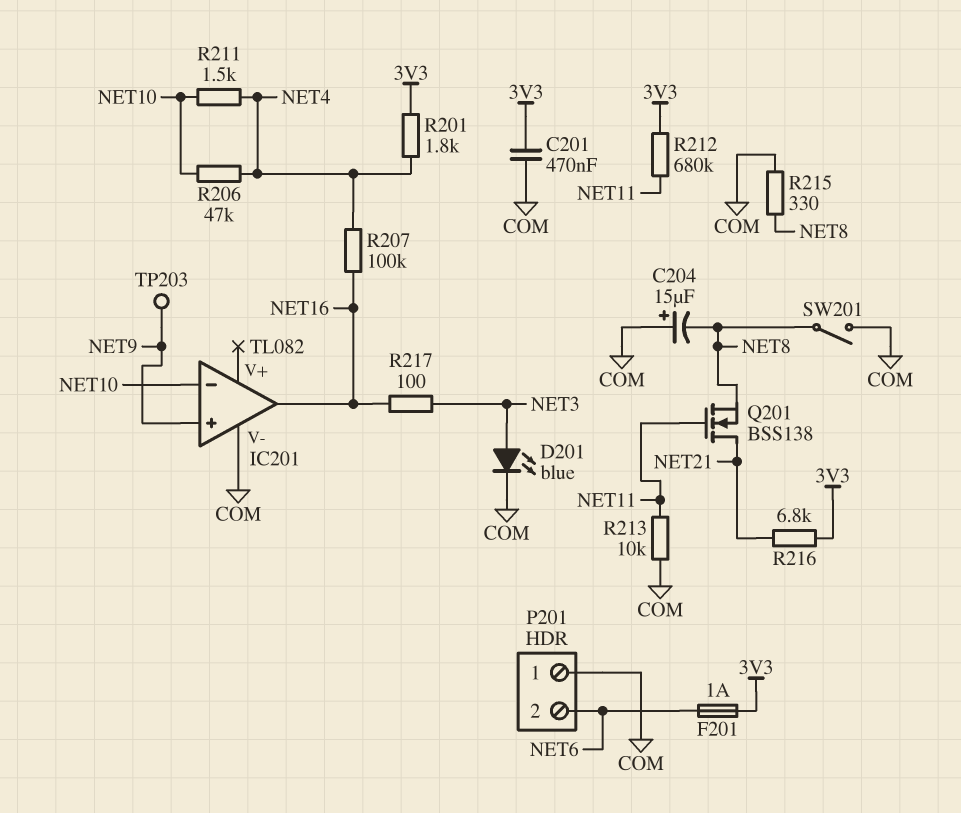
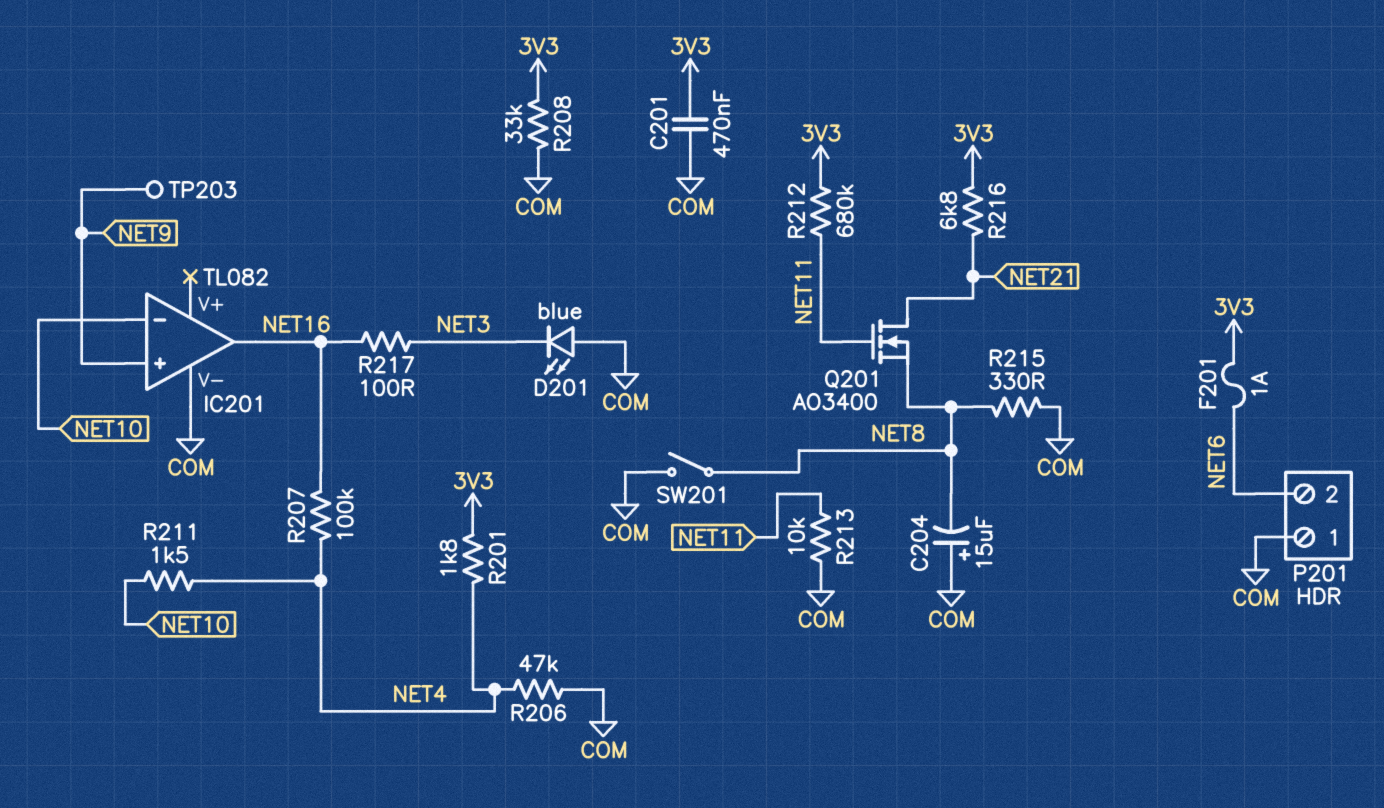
D201: LED blue (A NET3, K COM) -> LED blue (A COM, K NET3)
Q201: NMOS BSS138 (G NET11, D NET21, S NET8) -> NMOS AO3400 (G NET11, D NET21, S NET8)
R206: 47k (NET4, NET10) -> 47k (COM, NET4)
R208: none -> 33k (3V3, COM)

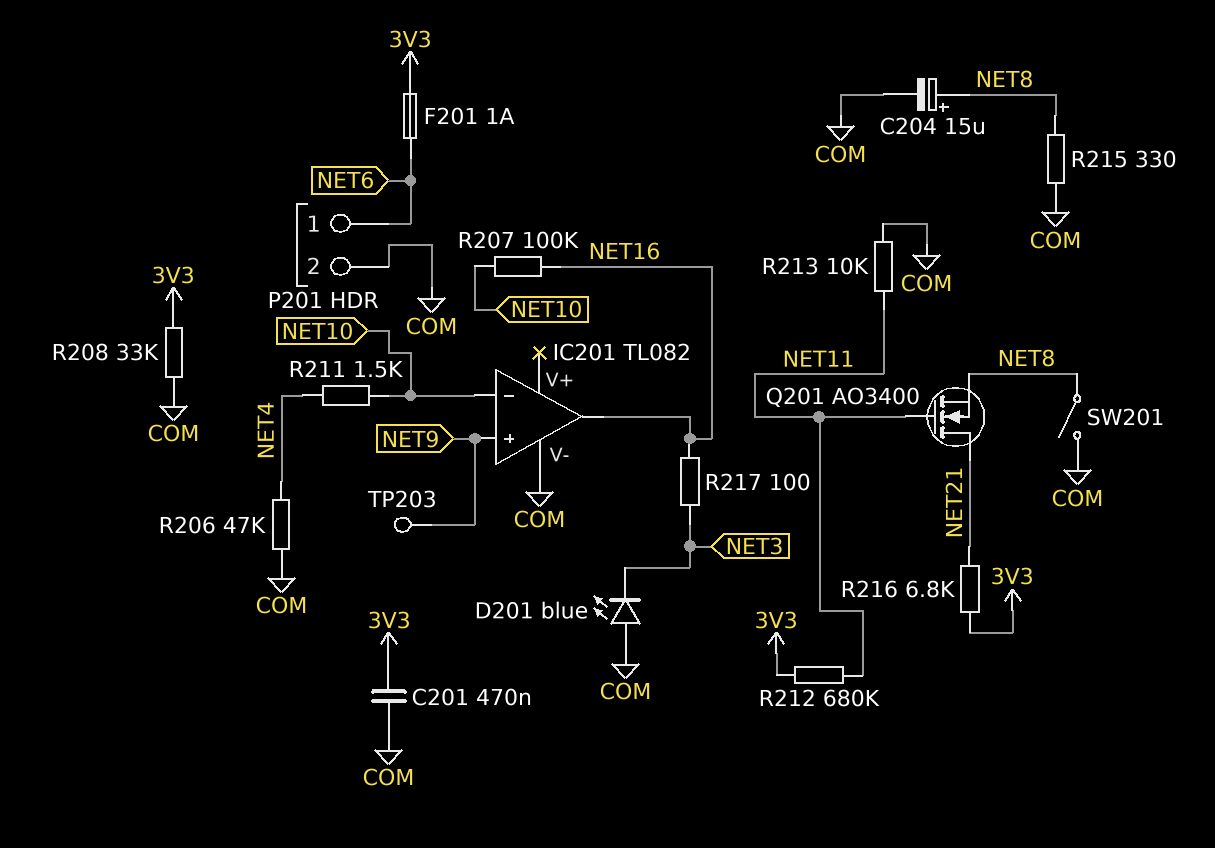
C204: 15uF (plus COM, minus NET8) -> 15uF (plus NET8, minus COM)
P201 pin 1: COM -> NET6
P201 pin 2: NET6 -> COM
R201: 1.8k (3V3, NET4) -> none
R207: 100k (NET4, NET16) -> 100k (NET10, NET16)

